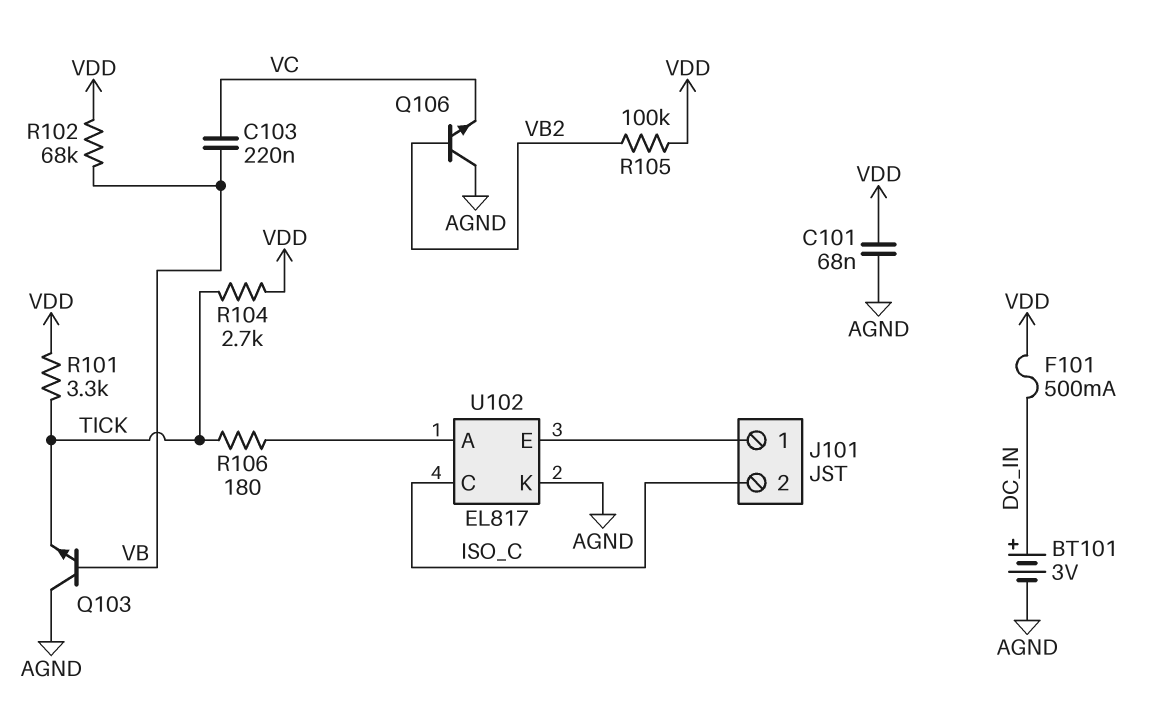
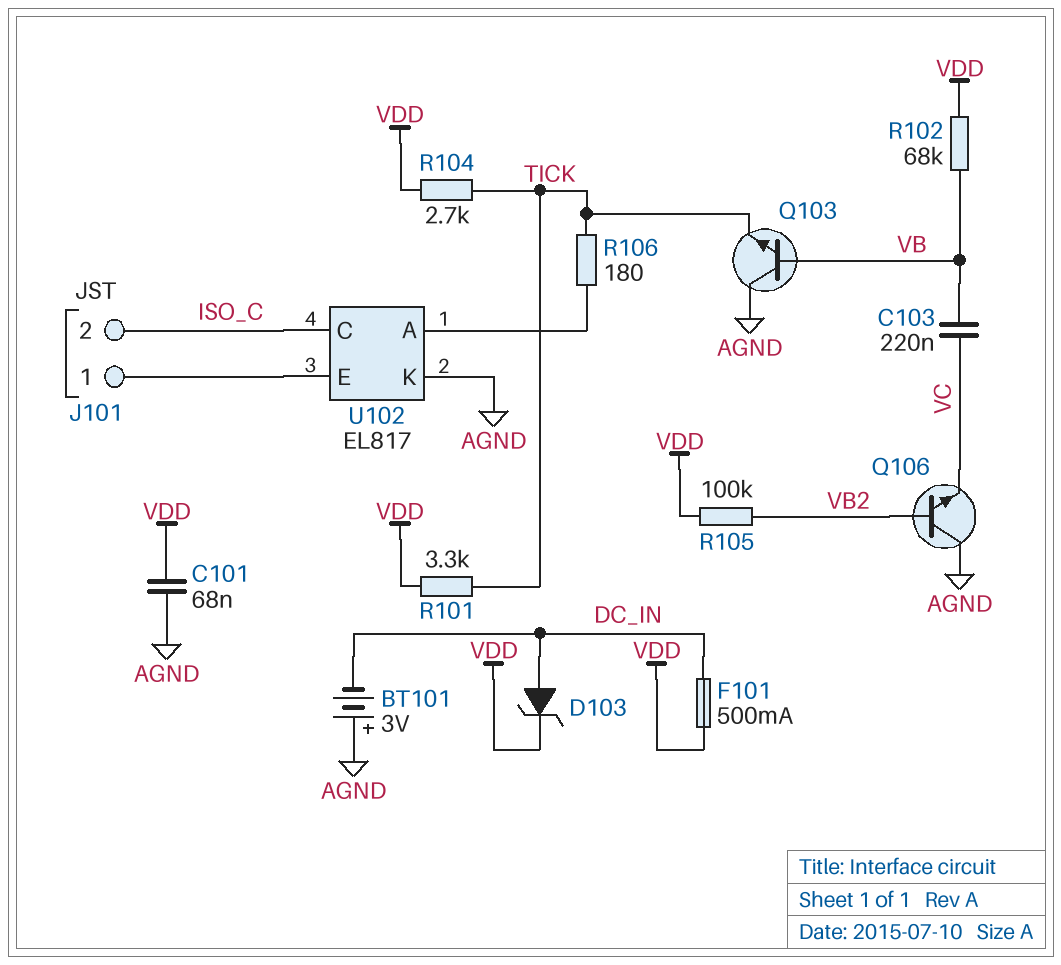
BT101: 3V (plus DC_IN, minus AGND) -> 3V (plus AGND, minus DC_IN)
D103: none -> zener (A DC_IN, K VDD)

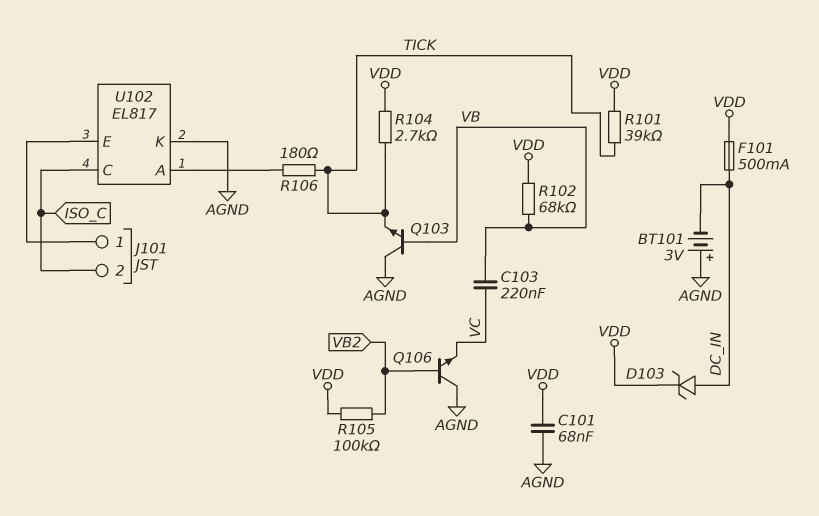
R101: 3.3k (TICK, VDD) -> 39k (TICK, VDD)

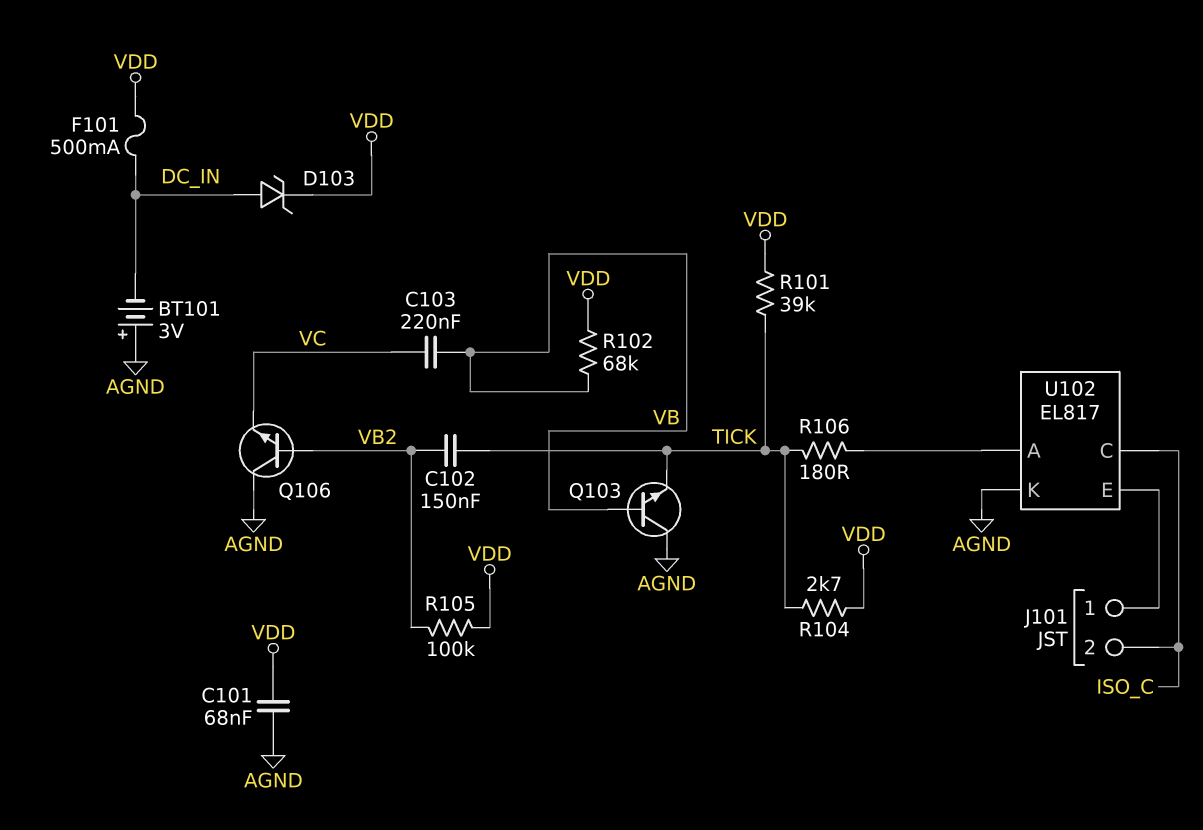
C102: none -> 150nF (TICK, VB2)

